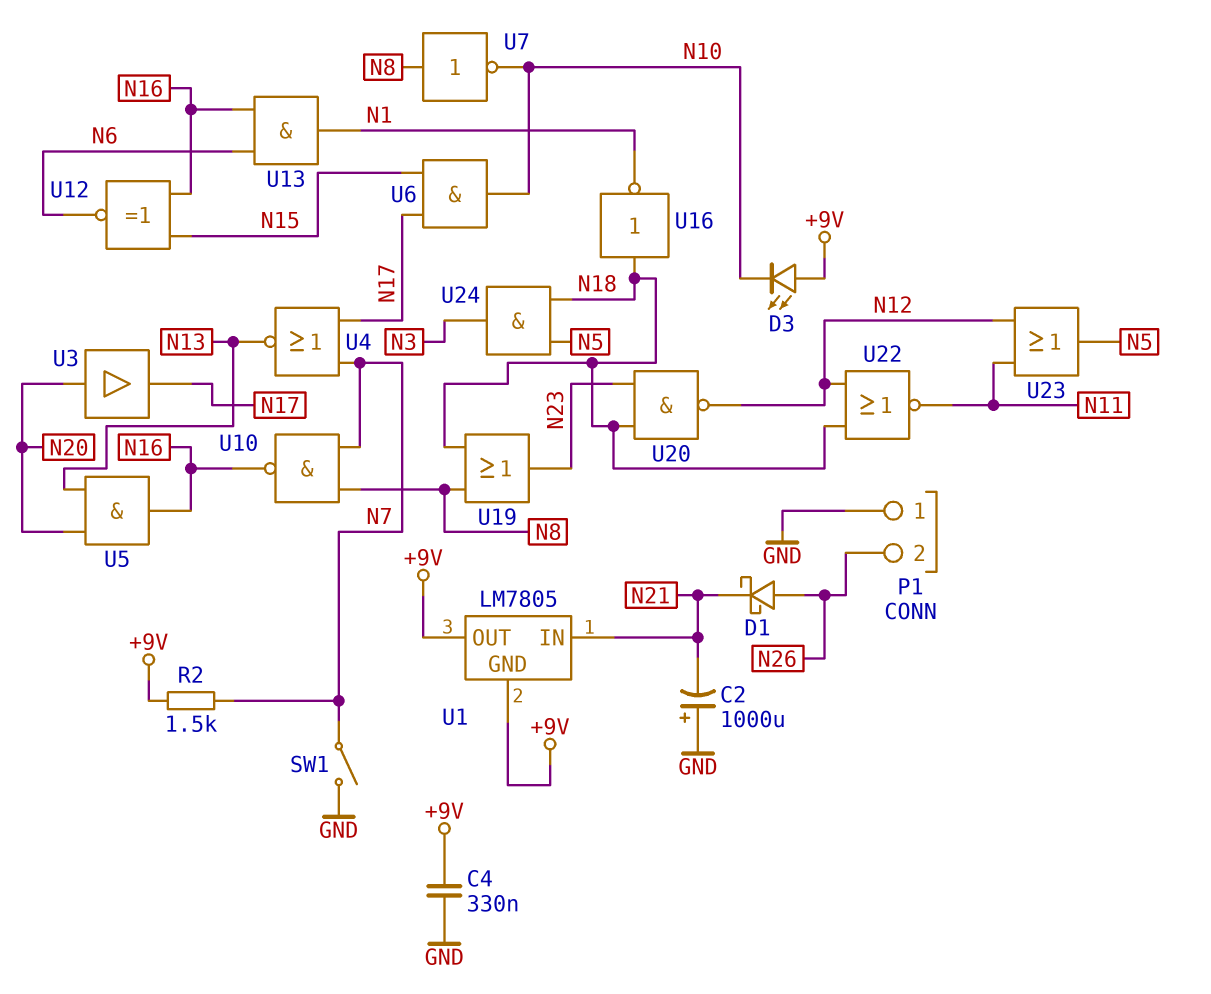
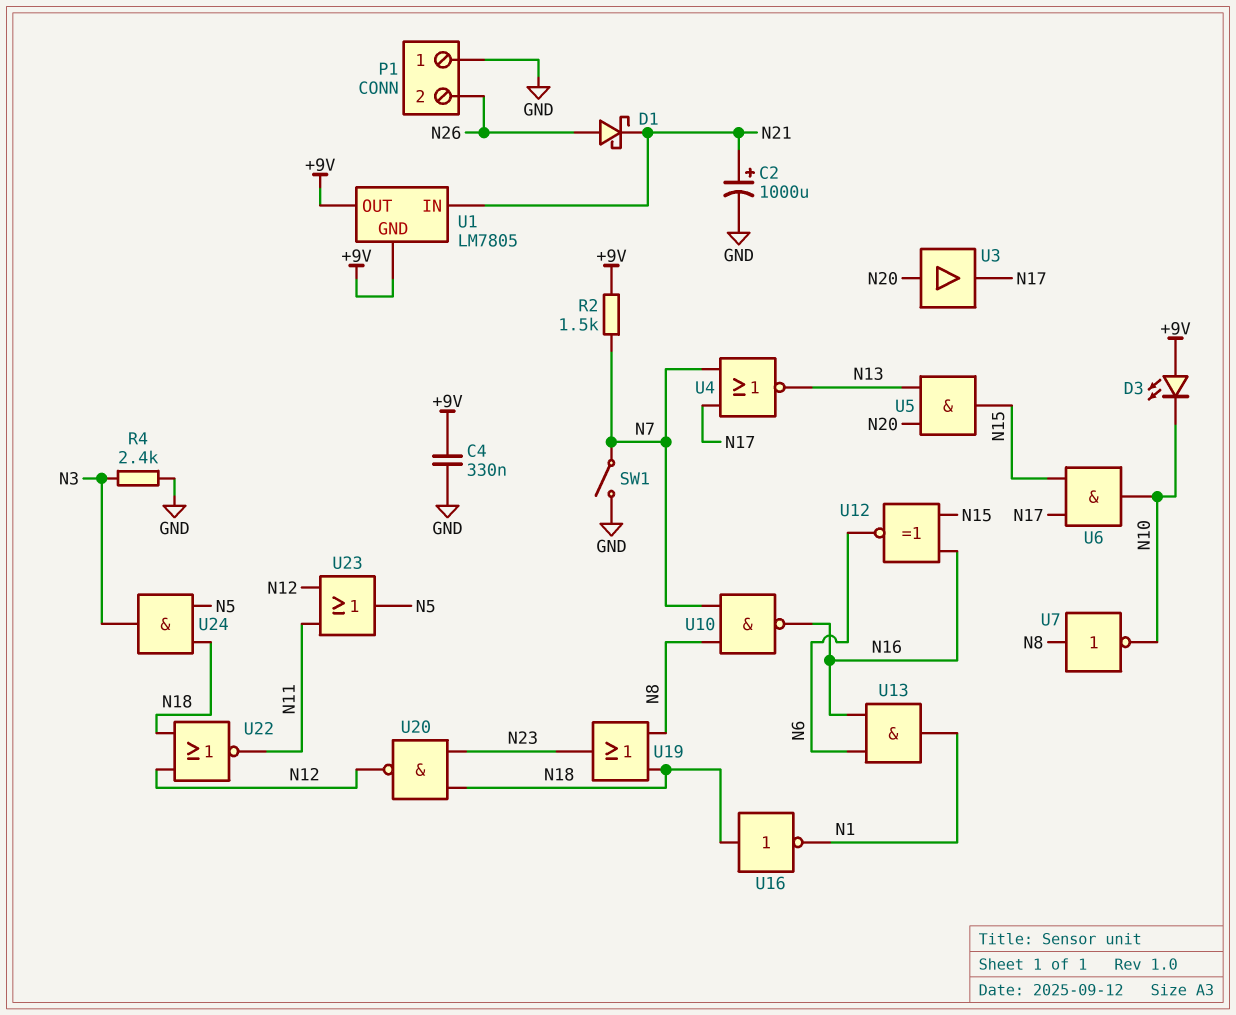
C2: 1000uF (plus GND, minus N21) -> 1000uF (plus N21, minus GND)
R4: none -> 2.4k (GND, N3)
U5: AND (in N13, in N20, out N16) -> AND (in N13, in N20, out N15)

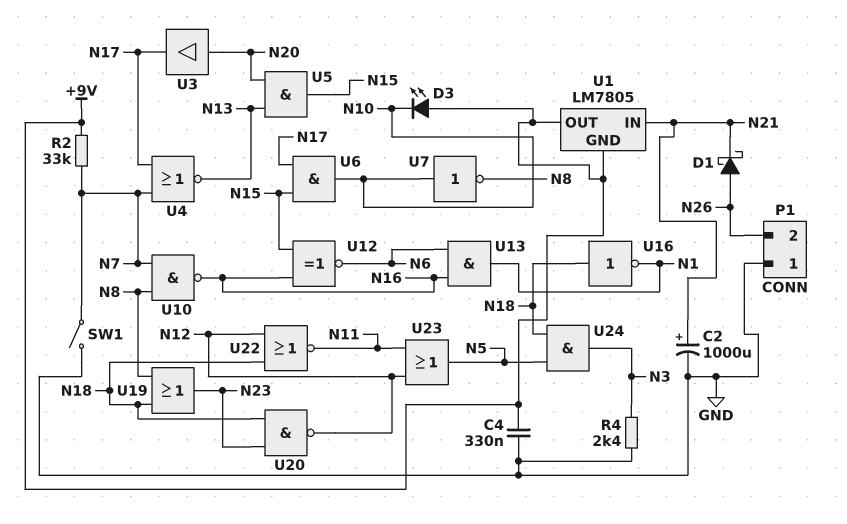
R2: 1.5k (+9V, N7) -> 33k (+9V, N7)
U7: NOT (in N8, out N10) -> NOT (in N10, out N8)

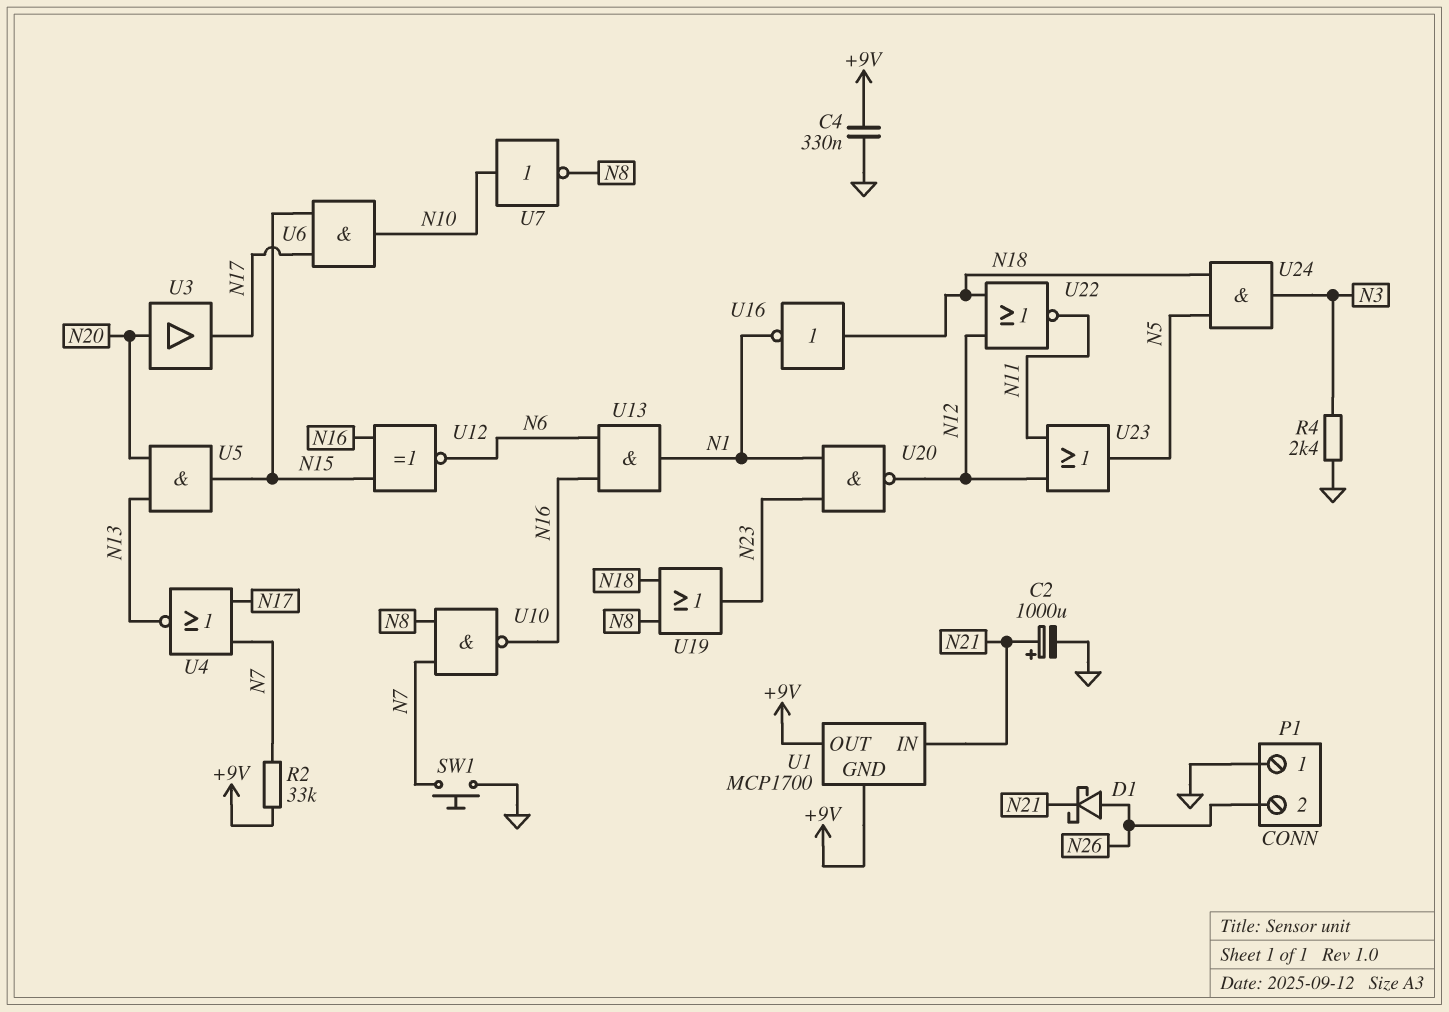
D3: LED (A +9V, K N10) -> none
SW1: switch (GND, N7) -> button (GND, N7)
U1: LM7805 -> MCP1700
U20: NAND (in N18, in N23, out N12) -> NAND (in N1, in N23, out N12)

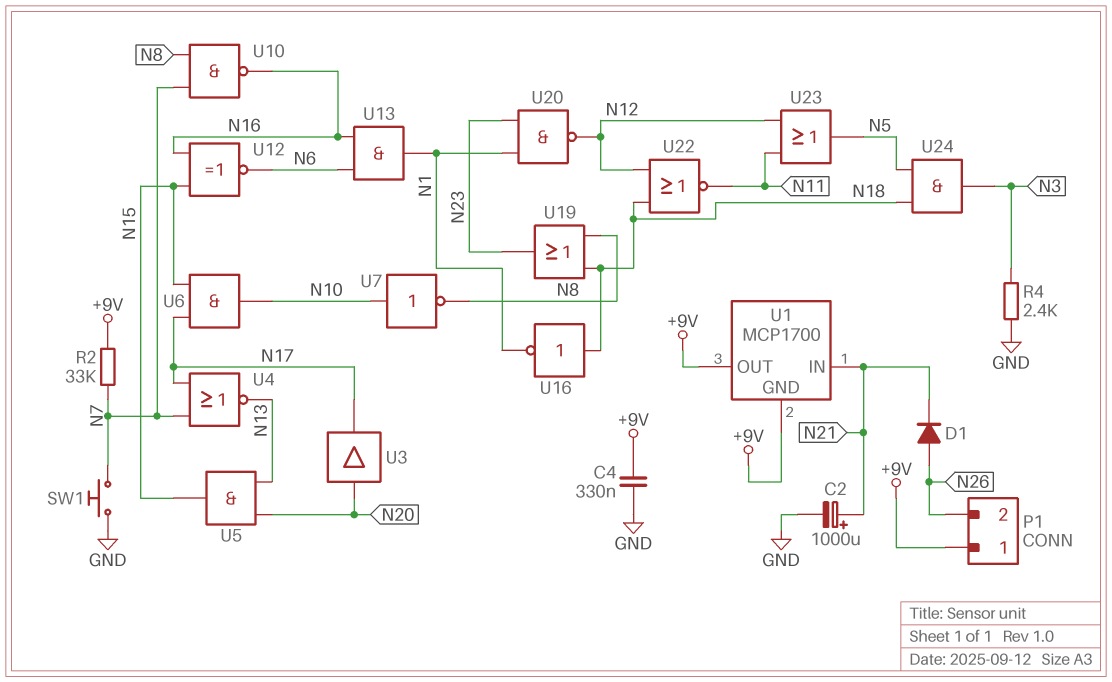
D1: schottky (A N26, K N21) -> diode (A N26, K N21)
P1 pin 1: GND -> +9V

